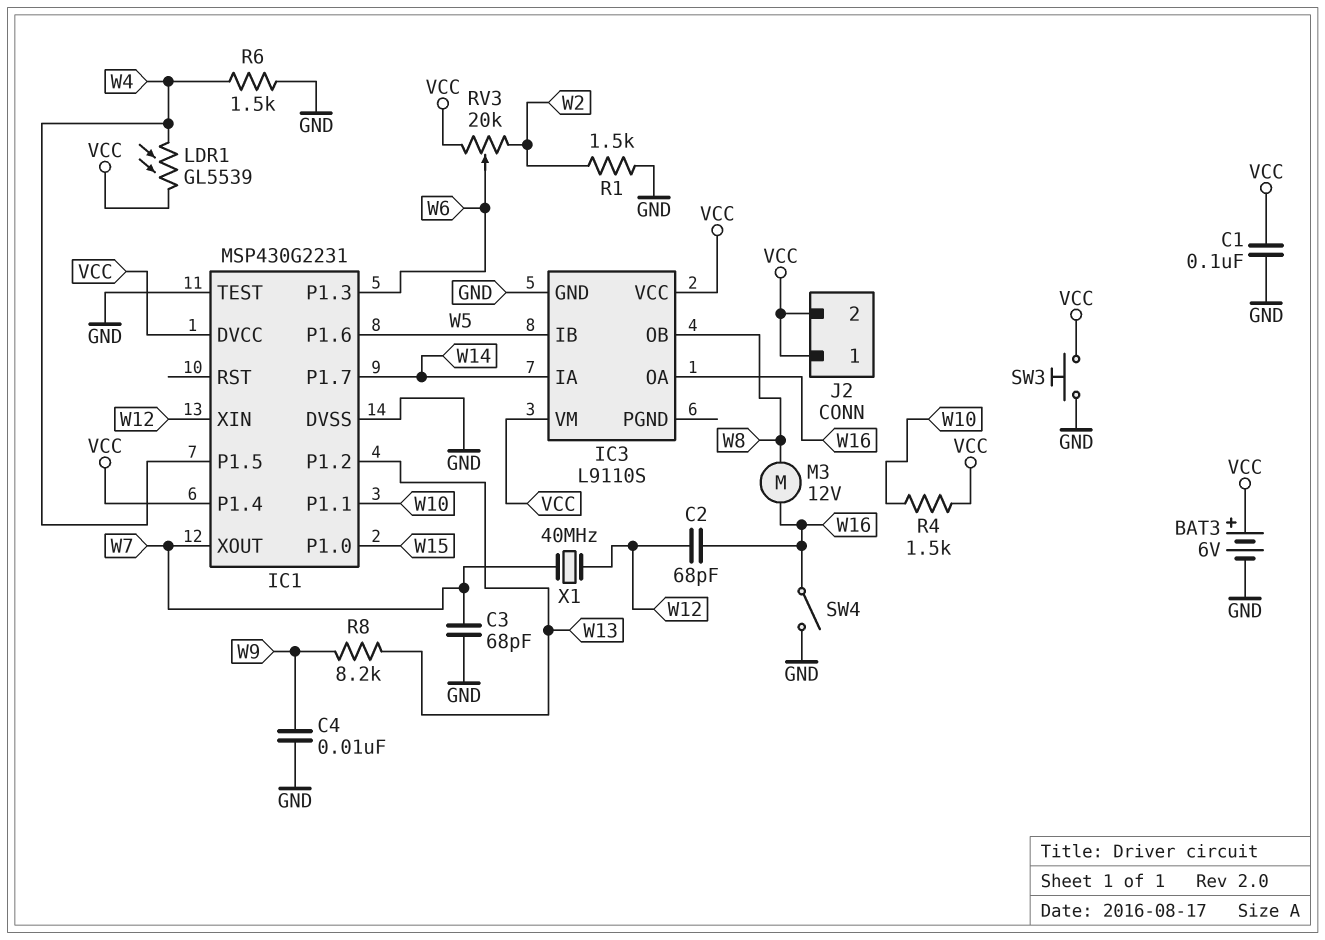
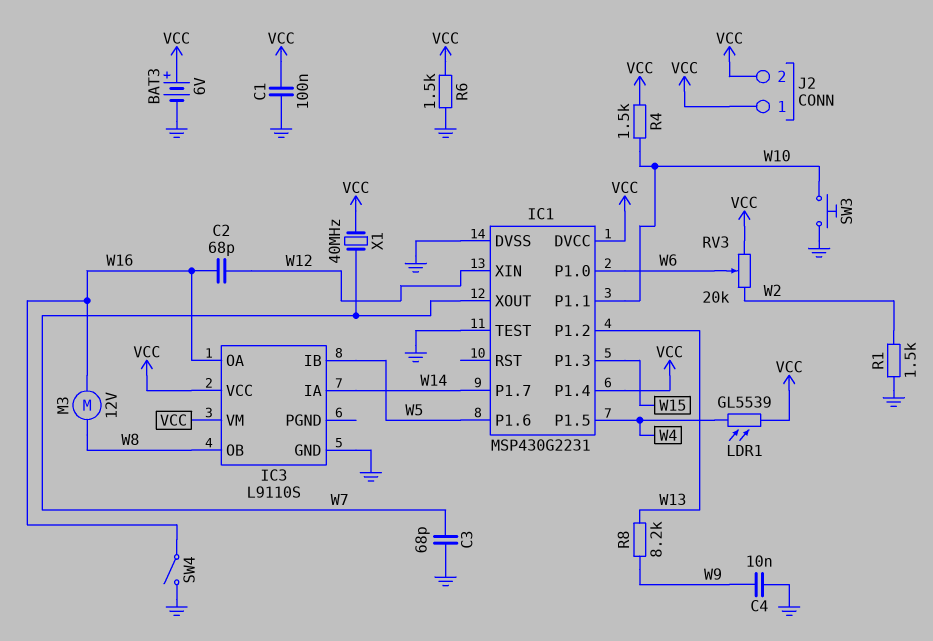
IC1 pin P1.0: W15 -> W6
IC1 pin P1.3: W6 -> W15
R6: 1.5k (GND, W4) -> 1.5k (GND, VCC)
SW3: button (GND, VCC) -> button (GND, W10)
X1: 40MHz (W7, W12) -> 40MHz (VCC, W7)

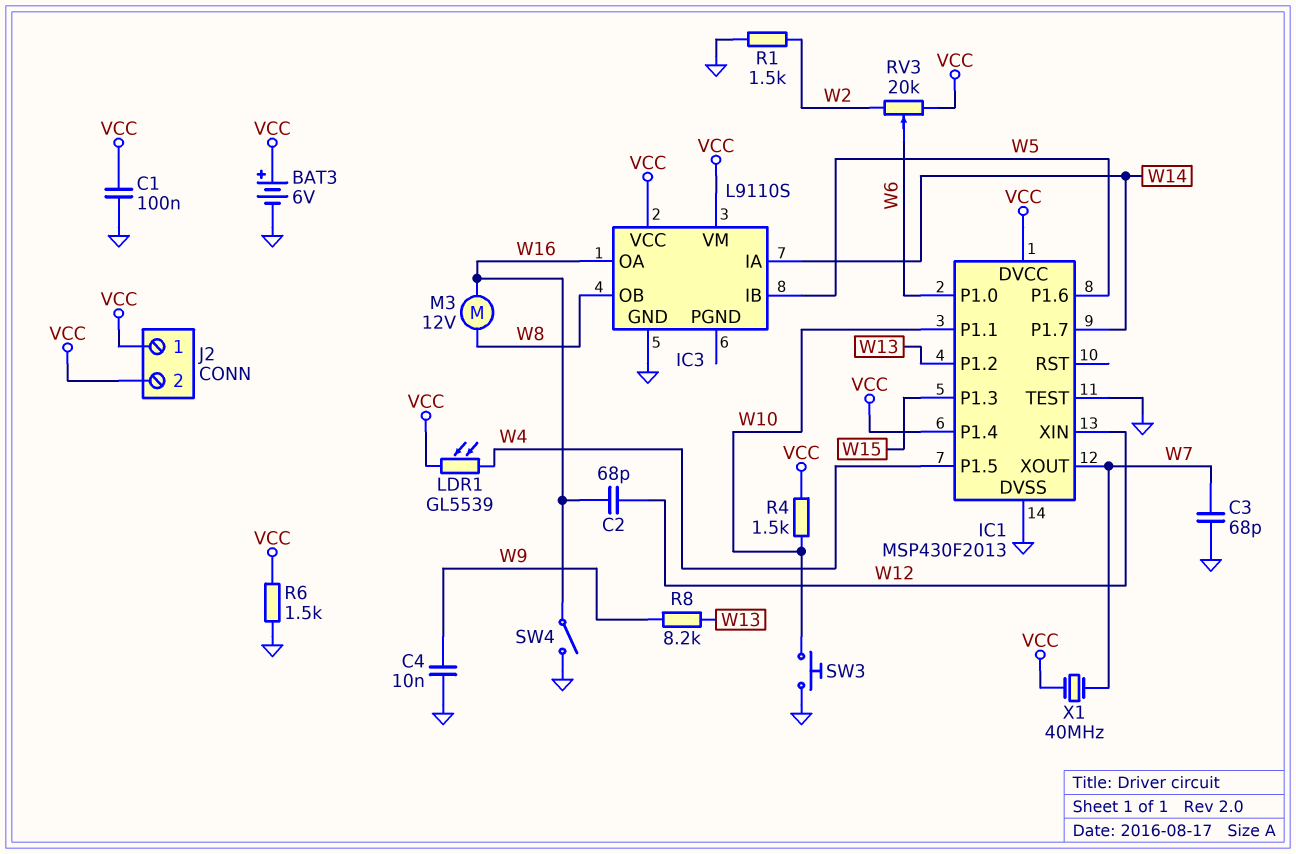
IC1: MSP430G2231 -> MSP430F2013

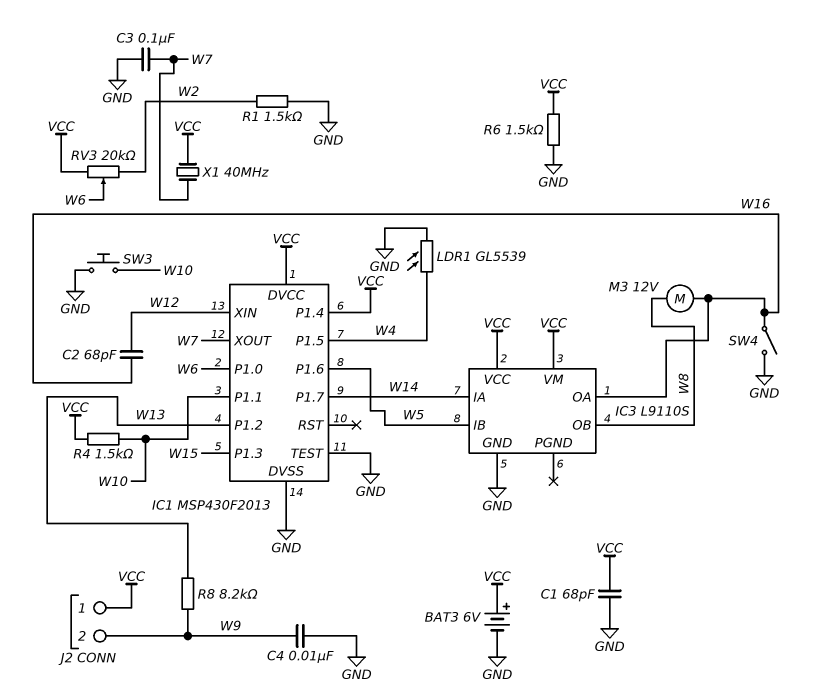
C1: 100nF (GND, VCC) -> 68pF (GND, VCC)
C3: 68pF (GND, W7) -> 100nF (GND, W7)
J2 pin 2: VCC -> W9
LDR1: GL5539 (VCC, W4) -> GL5539 (GND, W4)

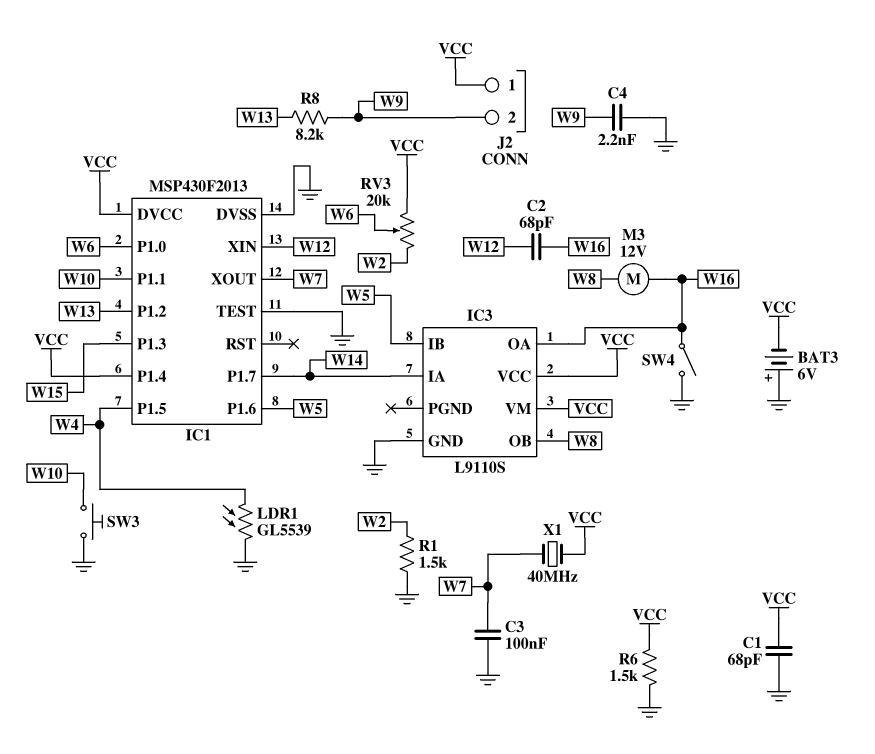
BAT3: 6V (plus VCC, minus GND) -> 6V (plus GND, minus VCC)
C4: 10nF (GND, W9) -> 2.2nF (GND, W9)
R4: 1.5k (VCC, W10) -> none

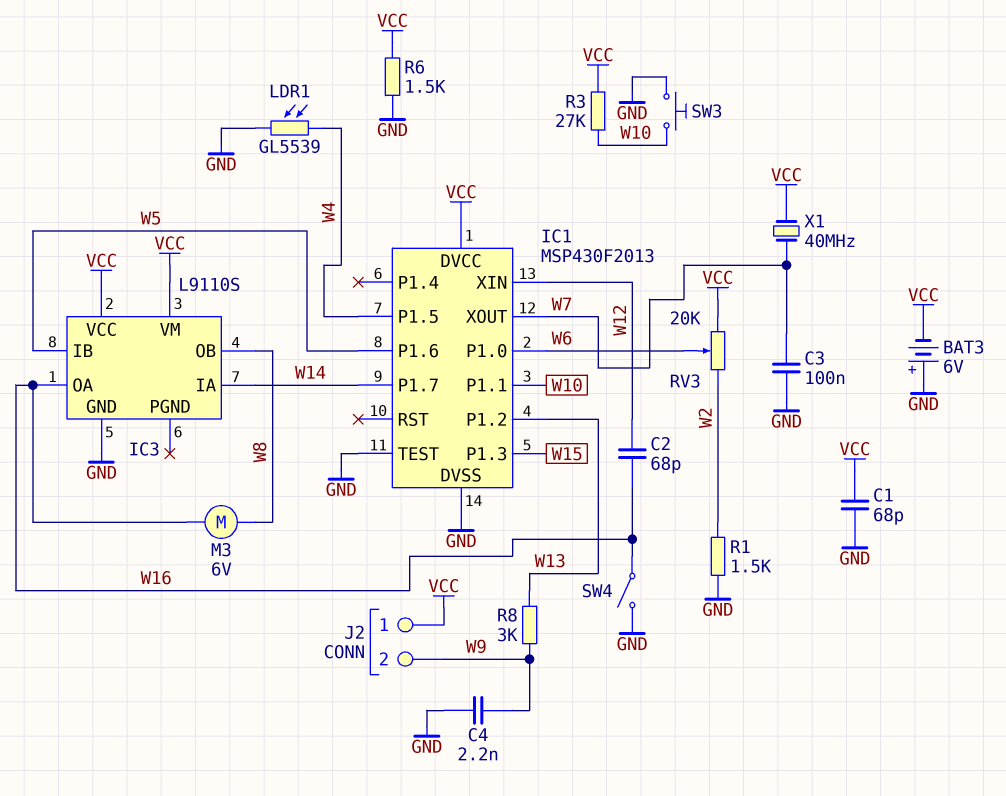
IC1 pin P1.4: VCC -> none
M3: motor 12V (W8, W16) -> motor 6V (W8, W16)
R3: none -> 27k (VCC, W10)
R8: 8.2k (W9, W13) -> 3k (W9, W13)

